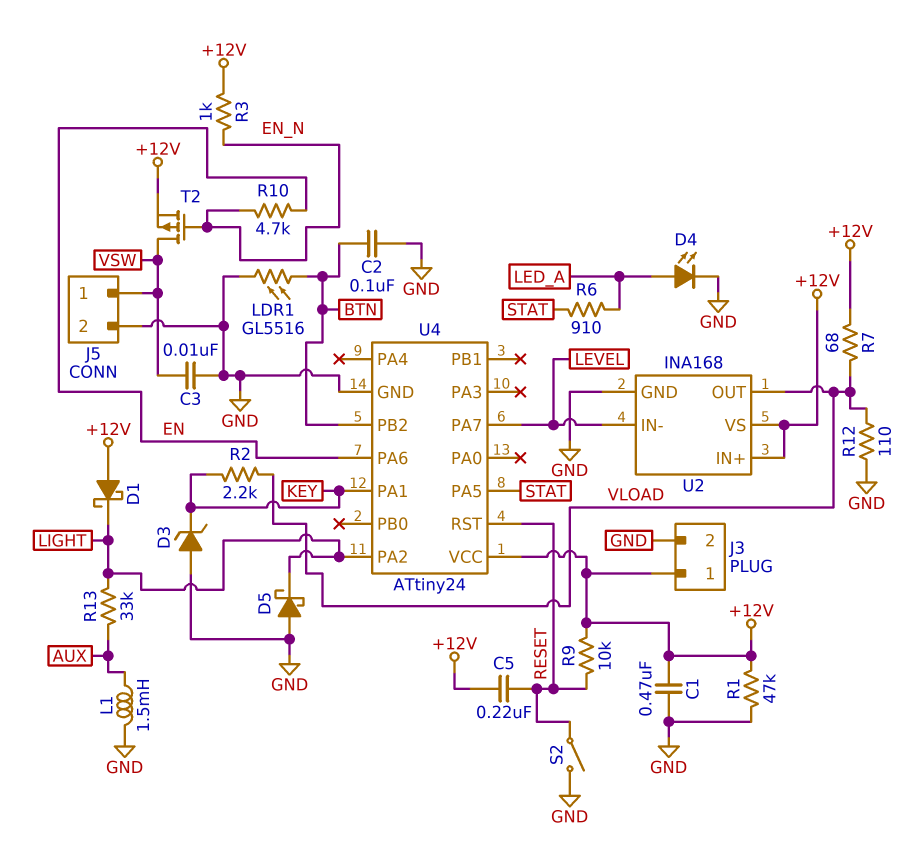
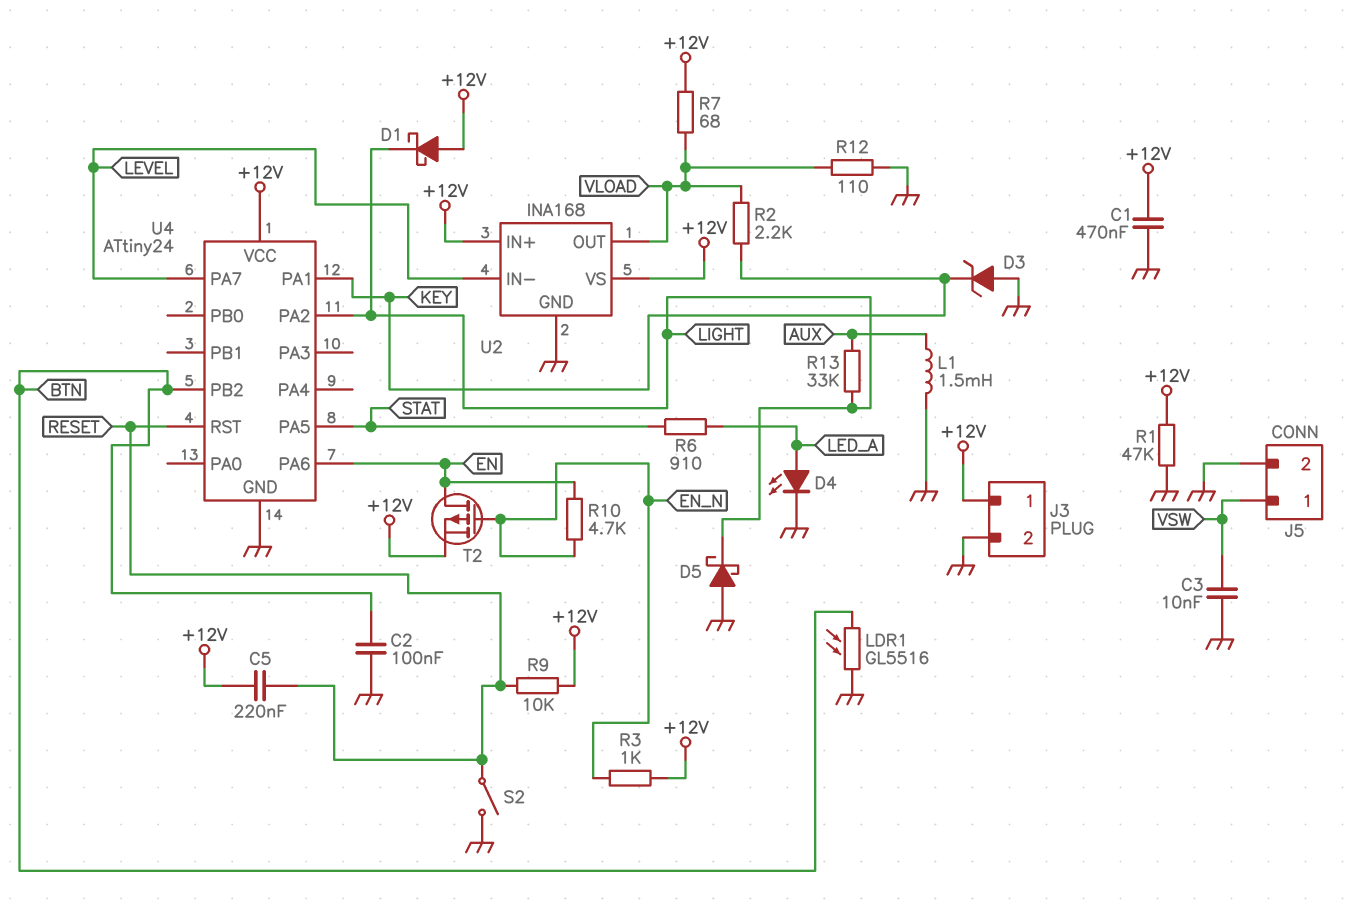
T2: PMOS (G EN_N, D VSW, S +12V) -> PMOS (G EN_N, D EN, S +12V)

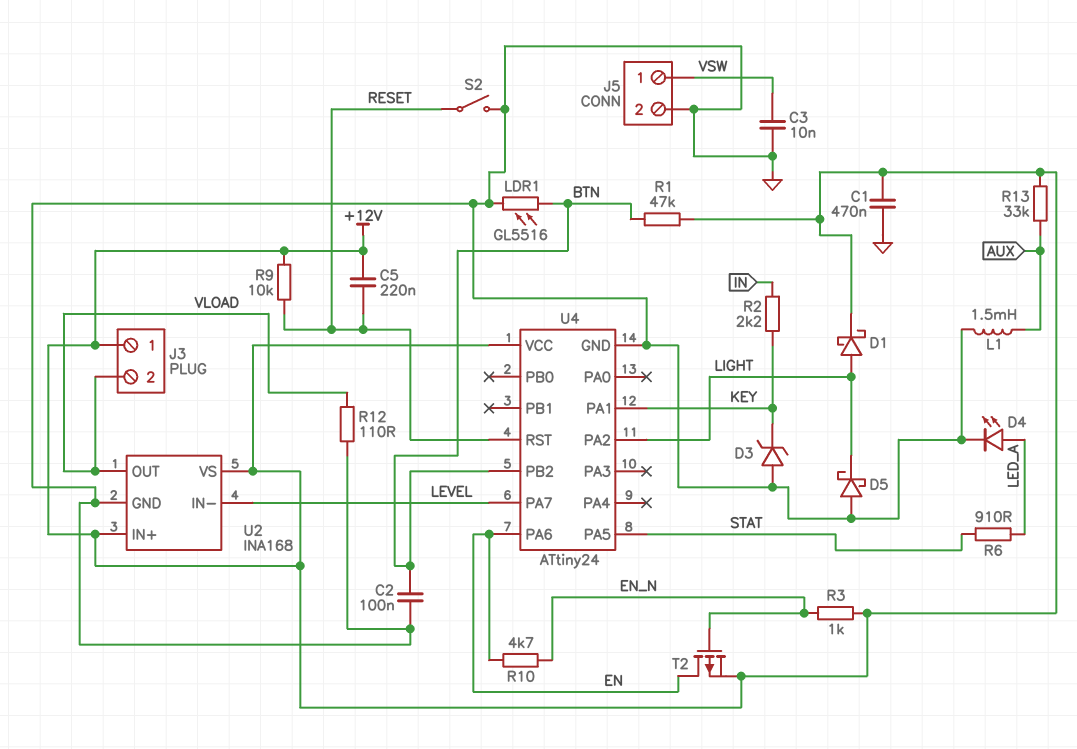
D1: schottky (A +12V, K LIGHT) -> schottky (A LIGHT, K +12V)
J3 pin 2: GND -> VLOAD
R1: 47k (+12V, GND) -> 47k (+12V, BTN)
R2: 2.2k (KEY, VLOAD) -> 2.2k (IN, KEY)
R7: 68 (+12V, VLOAD) -> none
R13: 33k (AUX, LIGHT) -> 33k (+12V, AUX)

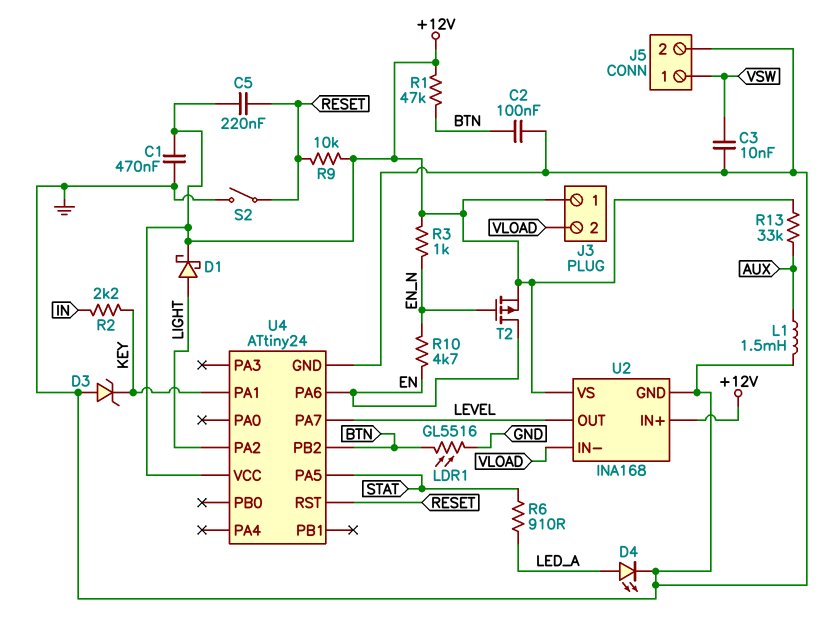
D5: schottky (A GND, K LIGHT) -> none
R12: 110 (GND, VLOAD) -> none
U2 pin IN-: LEVEL -> VLOAD
U2 pin OUT: VLOAD -> LEVEL

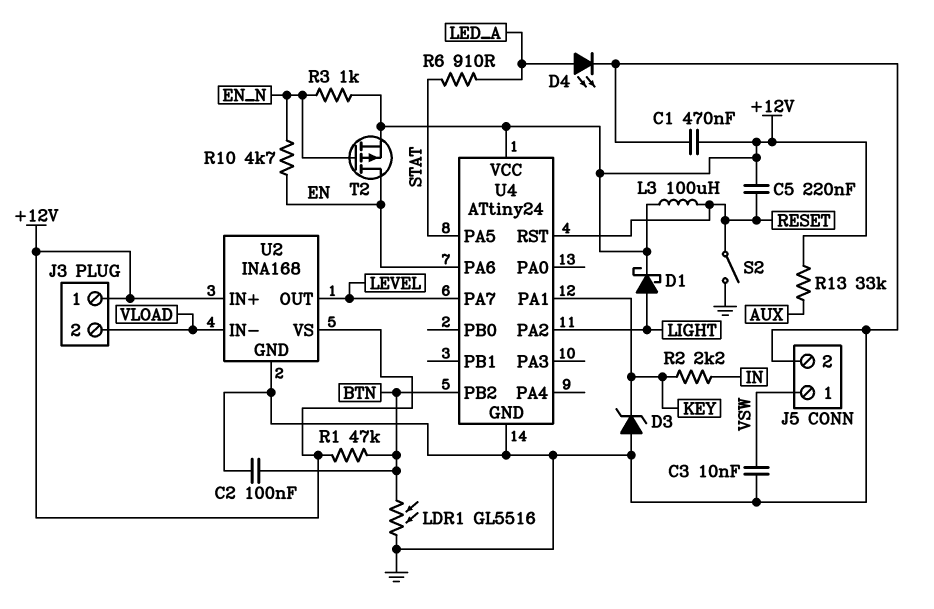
L1: 1.5mH (AUX, GND) -> none
L3: none -> 100uH (+12V, RESET)
R9: 10k (+12V, RESET) -> none

